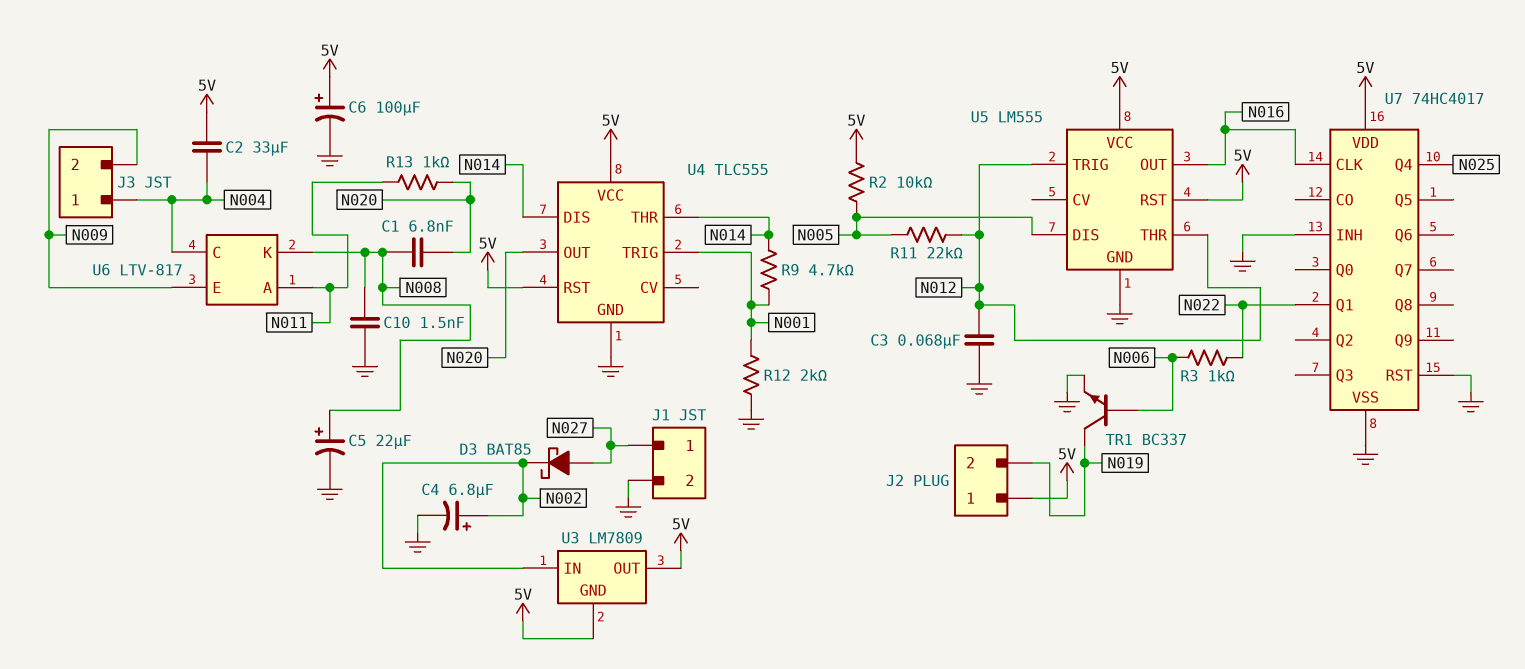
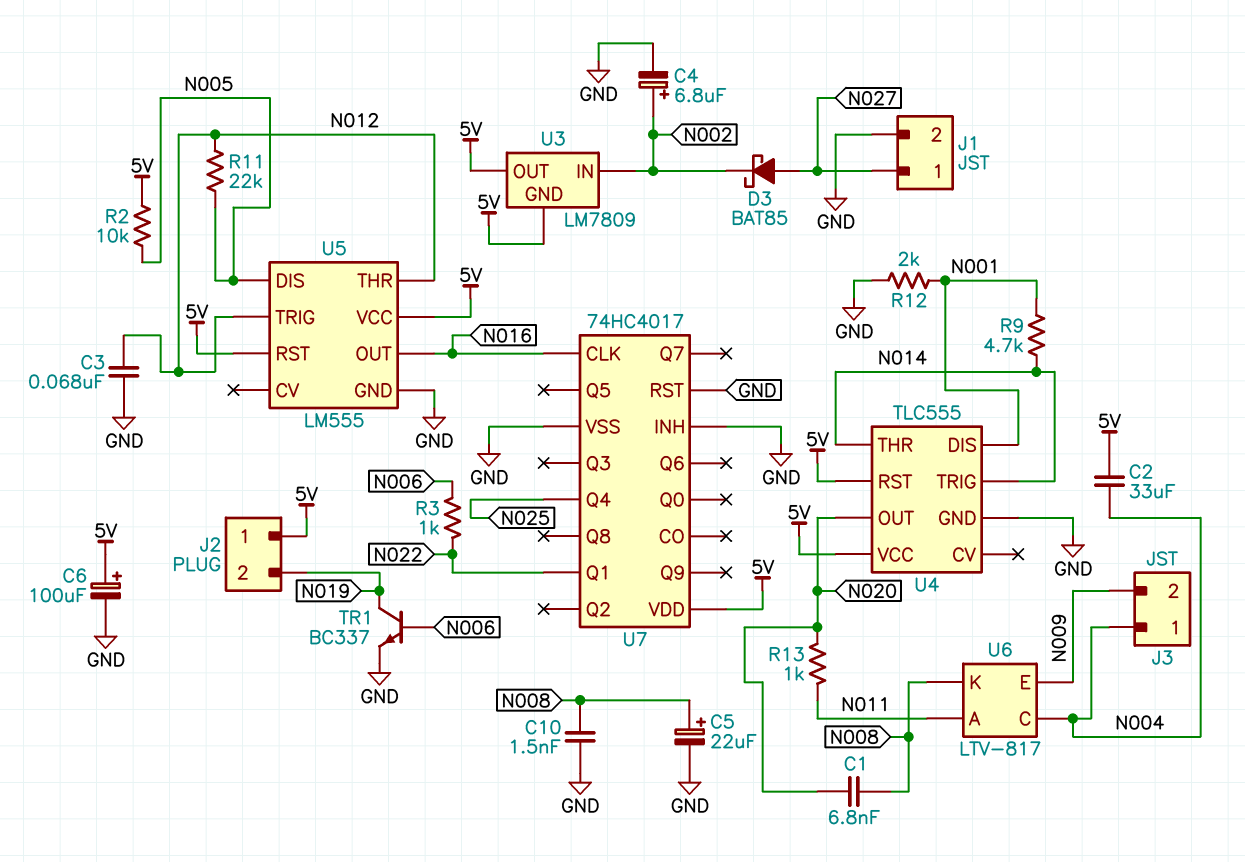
U4 pin DIS: N014 -> N001
U4 pin TRIG: N001 -> N014

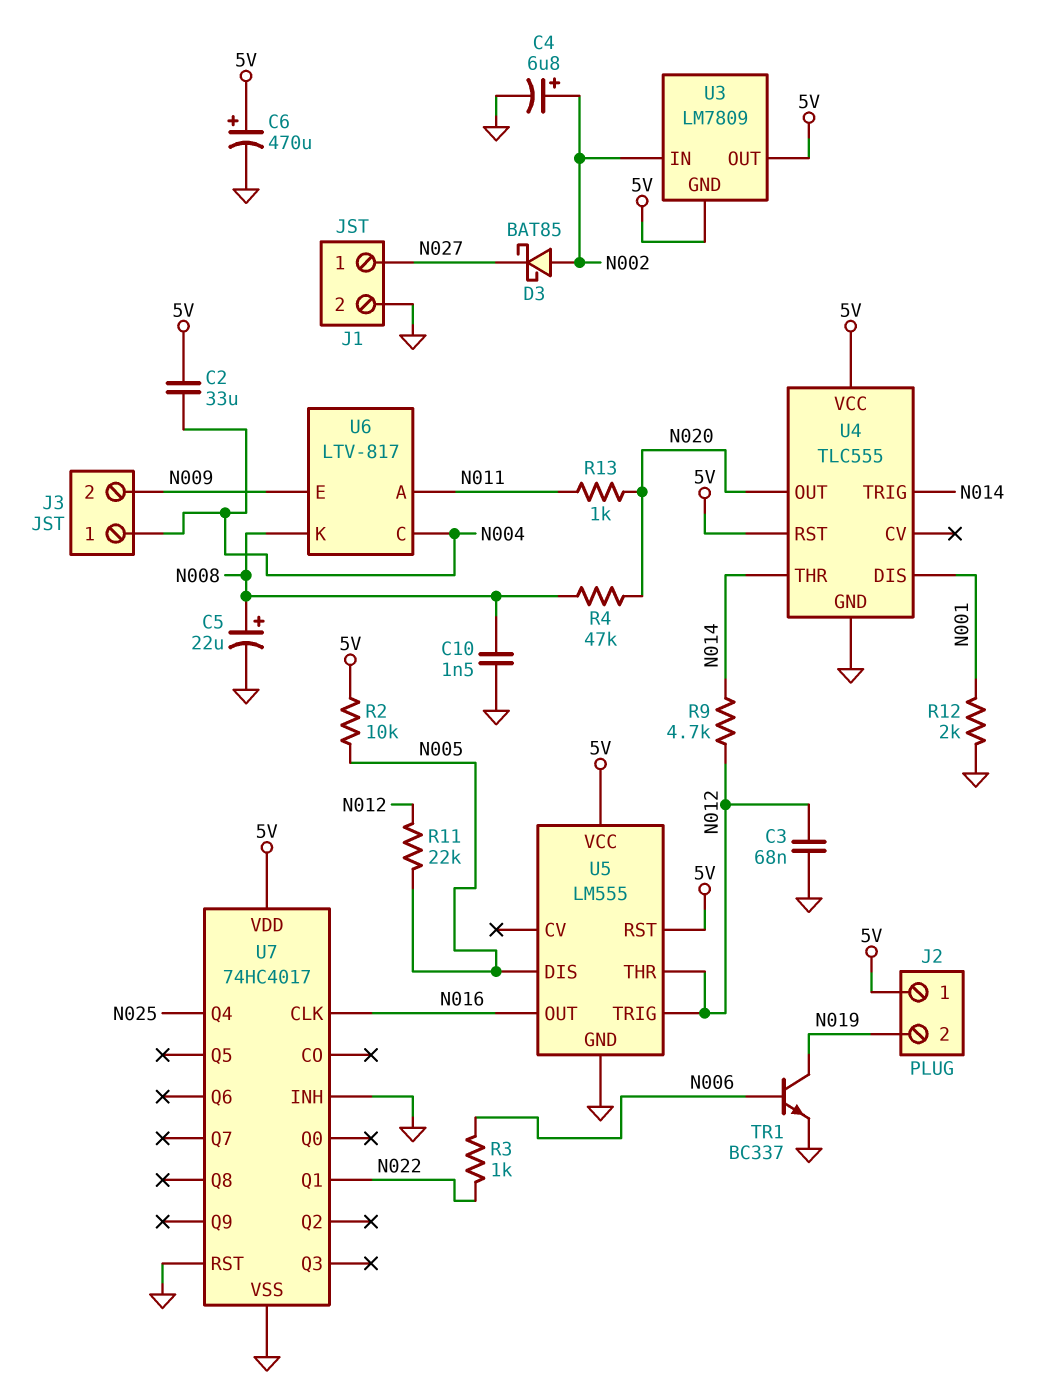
C1: 6.8nF (N008, N020) -> none
C6: 100uF (plus 5V, minus GND) -> 470uF (plus 5V, minus GND)
D3: schottky BAT85 (A N027, K N002) -> schottky BAT85 (A N002, K N027)
R4: none -> 47k (N008, N020)
R9: 4.7k (N001, N014) -> 4.7k (N012, N014)

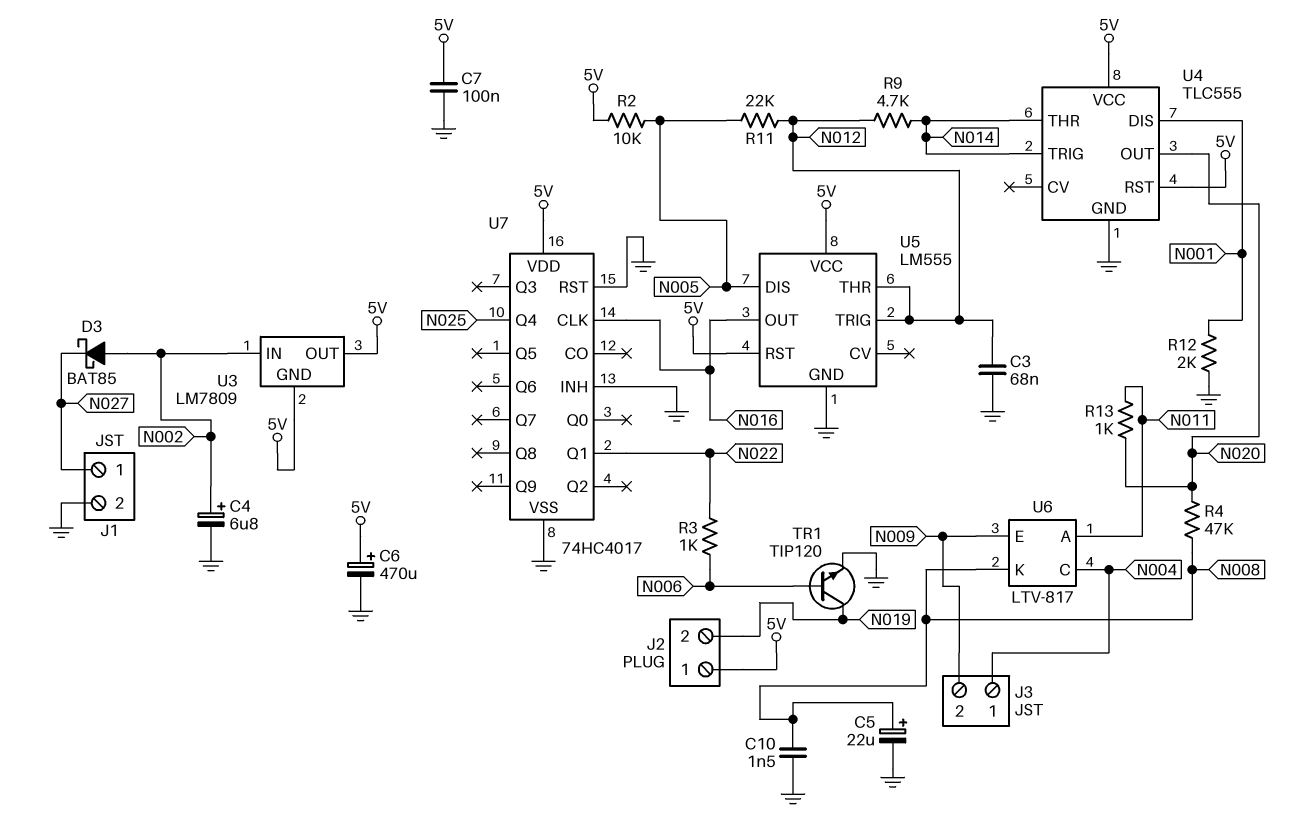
C2: 33uF (5V, N004) -> none
C7: none -> 100nF (5V, GND)
TR1: NPN BC337 (B N006, C N019, E GND) -> NPN TIP120 (B N006, C N019, E GND)

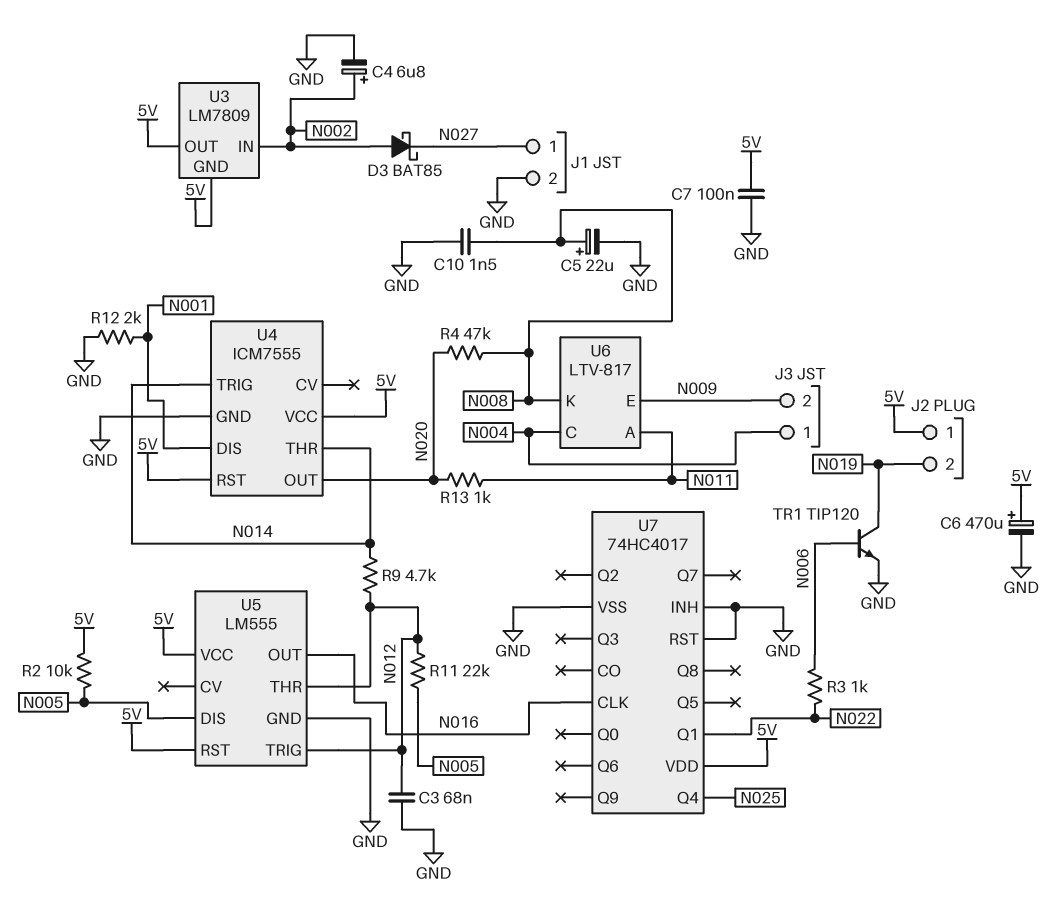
U4: TLC555 -> ICM7555

